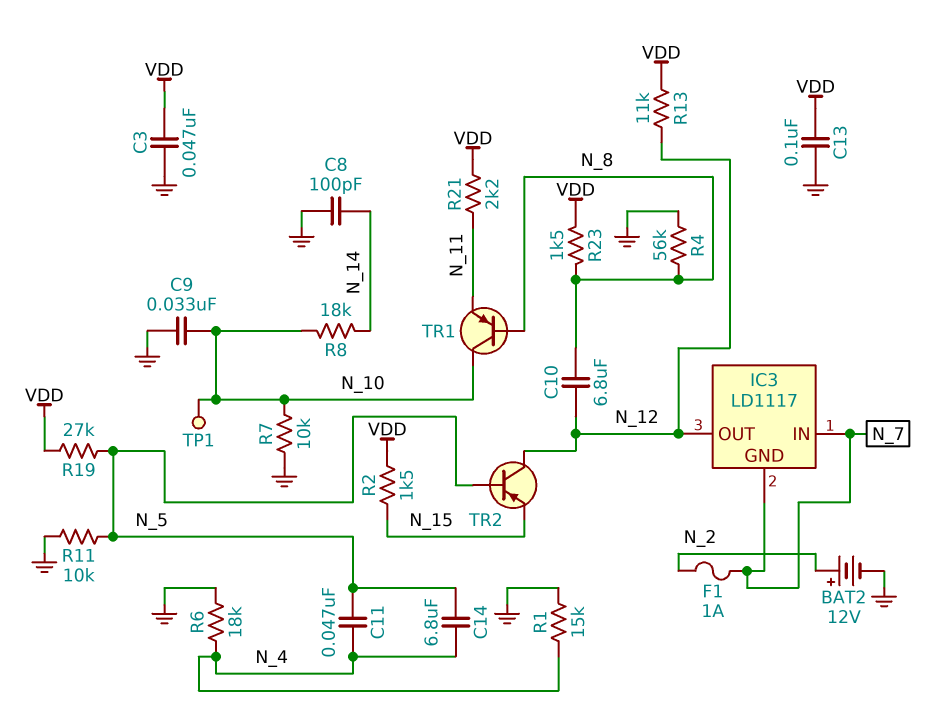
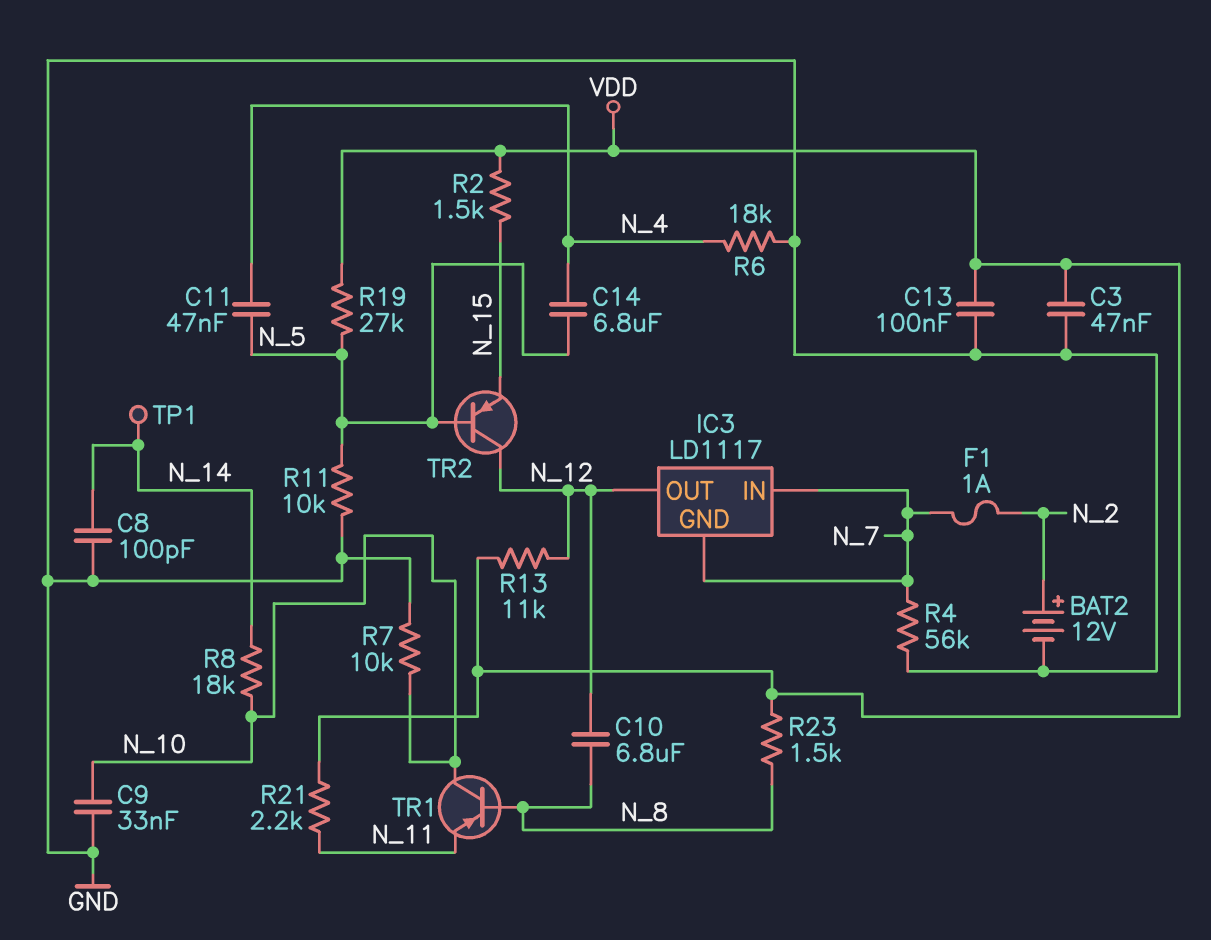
R1: 15k (GND, N_4) -> none
R4: 56k (GND, N_8) -> 56k (GND, N_7)
TP1: test point (N_10) -> test point (N_14)

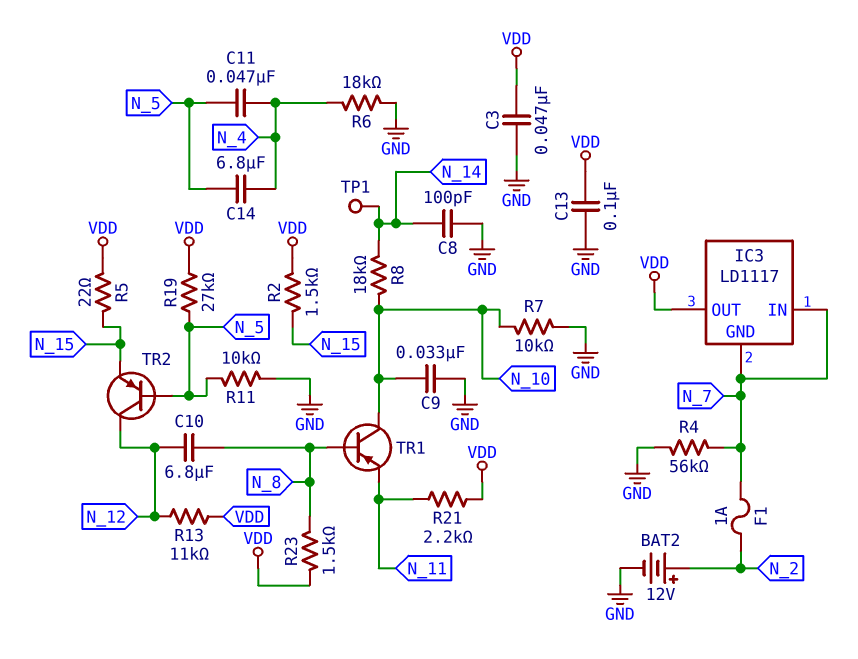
IC3 pin OUT: N_12 -> VDD
R5: none -> 22 (N_15, VDD)

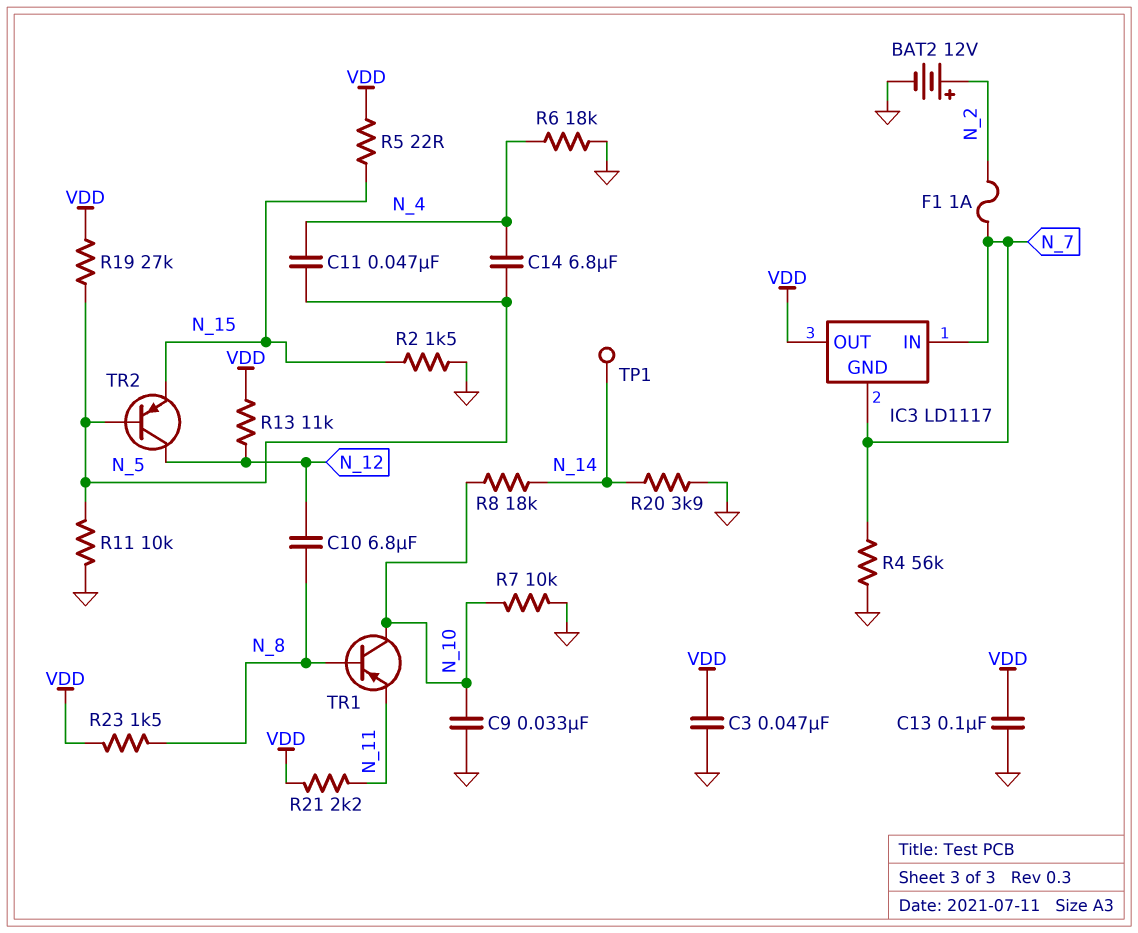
C8: 100pF (GND, N_14) -> none
R2: 1.5k (N_15, VDD) -> 1.5k (GND, N_15)
R20: none -> 3.9k (GND, N_14)

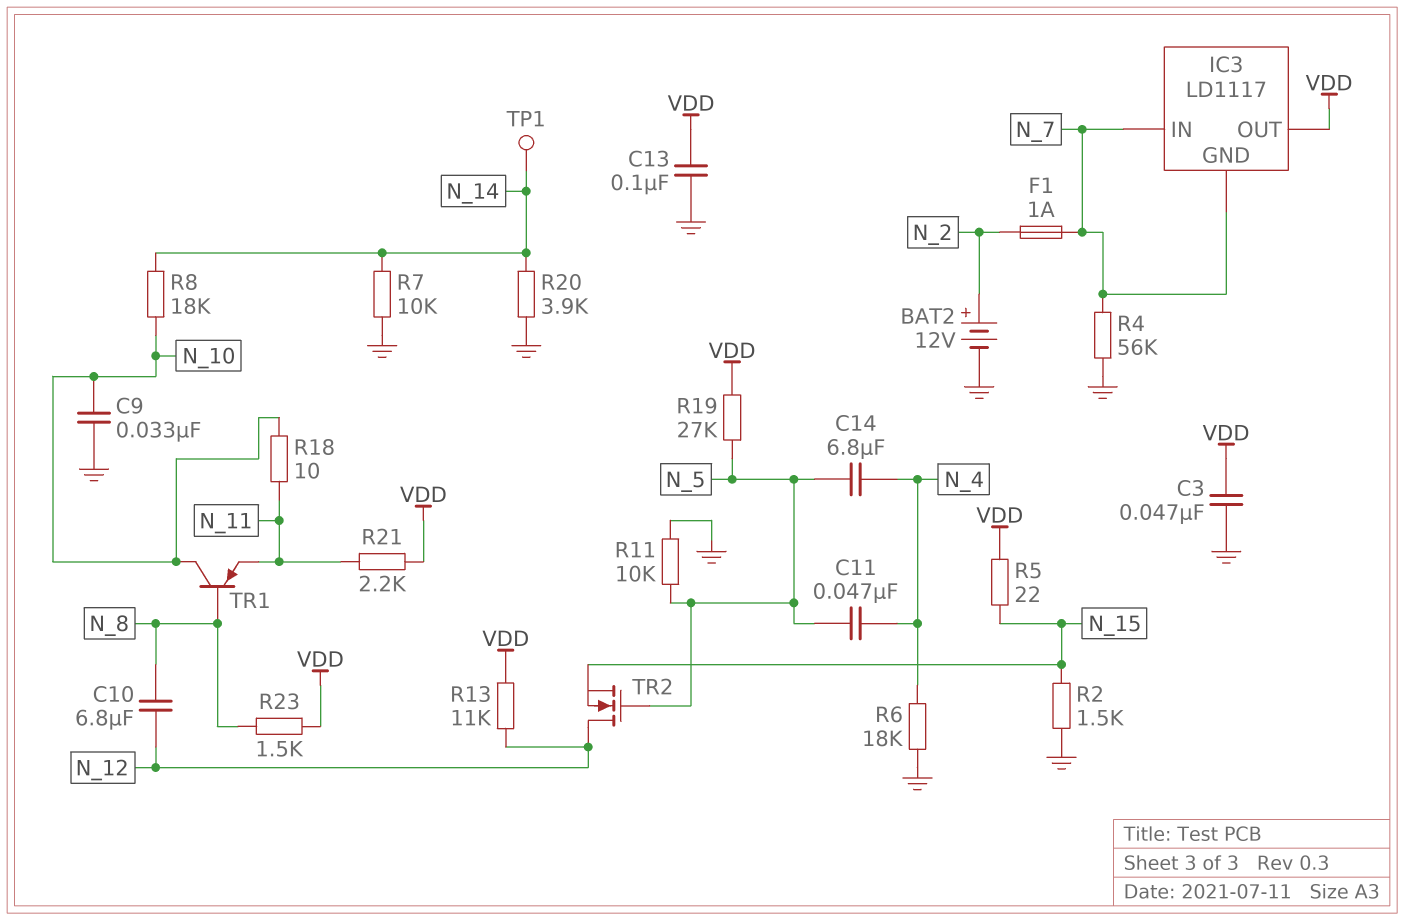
R7: 10k (GND, N_10) -> 10k (GND, N_14)
R18: none -> 10 (N_10, N_11)
TR2: PNP (B N_5, C N_12, E N_15) -> NMOS (G N_5, D N_12, S N_15)

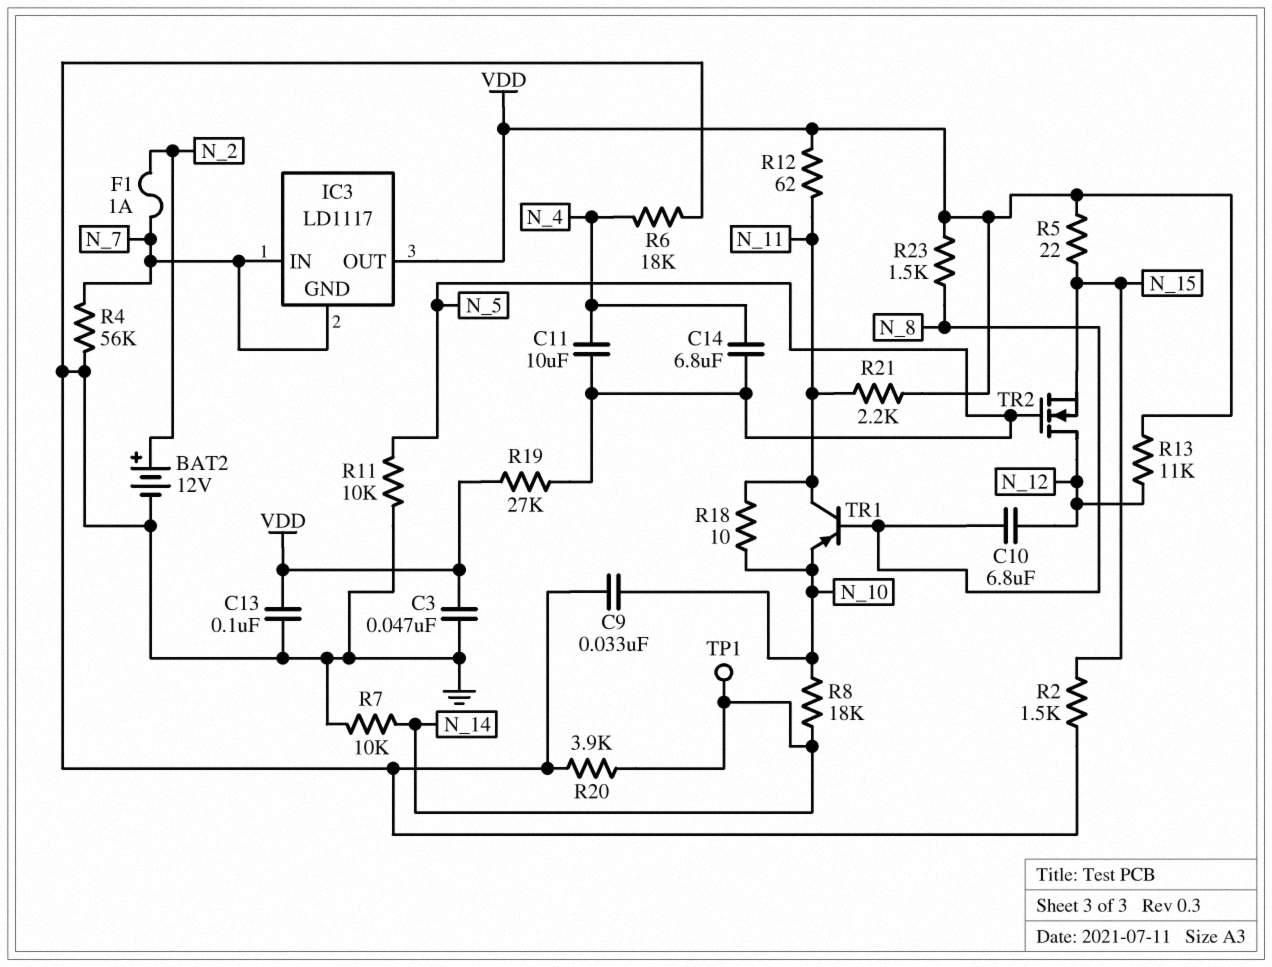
C11: 47nF (N_4, N_5) -> 10uF (N_4, N_5)
R12: none -> 62 (N_11, VDD)
TR1: PNP (B N_8, C N_10, E N_11) -> PNP (B N_8, C N_11, E N_10)

